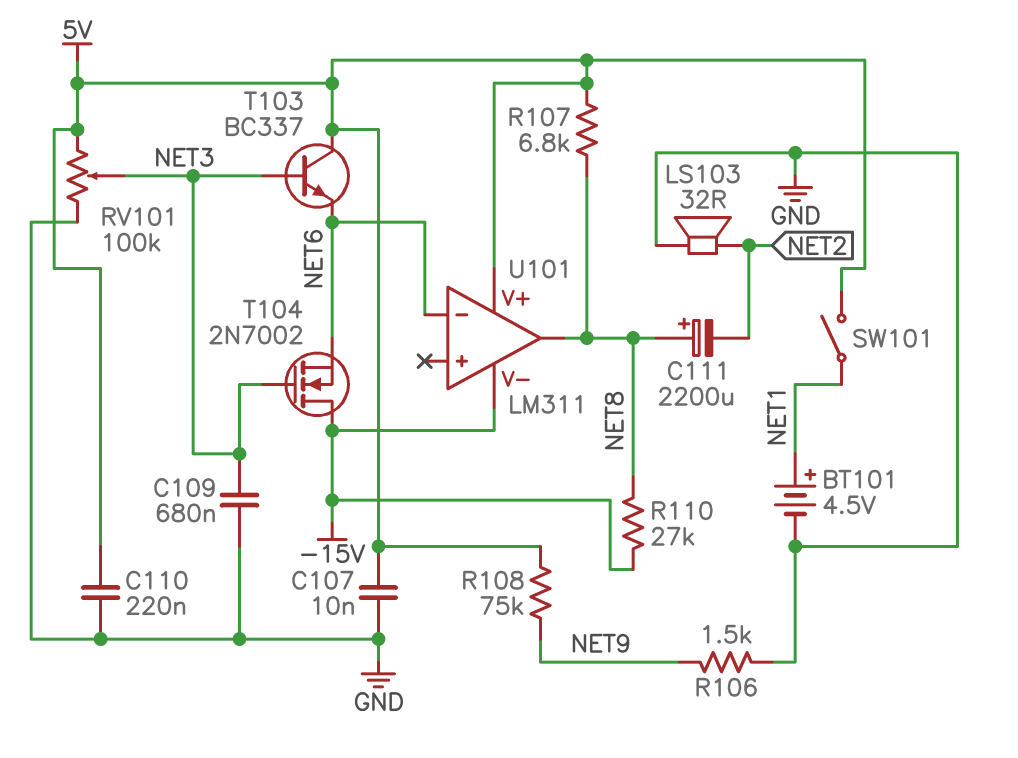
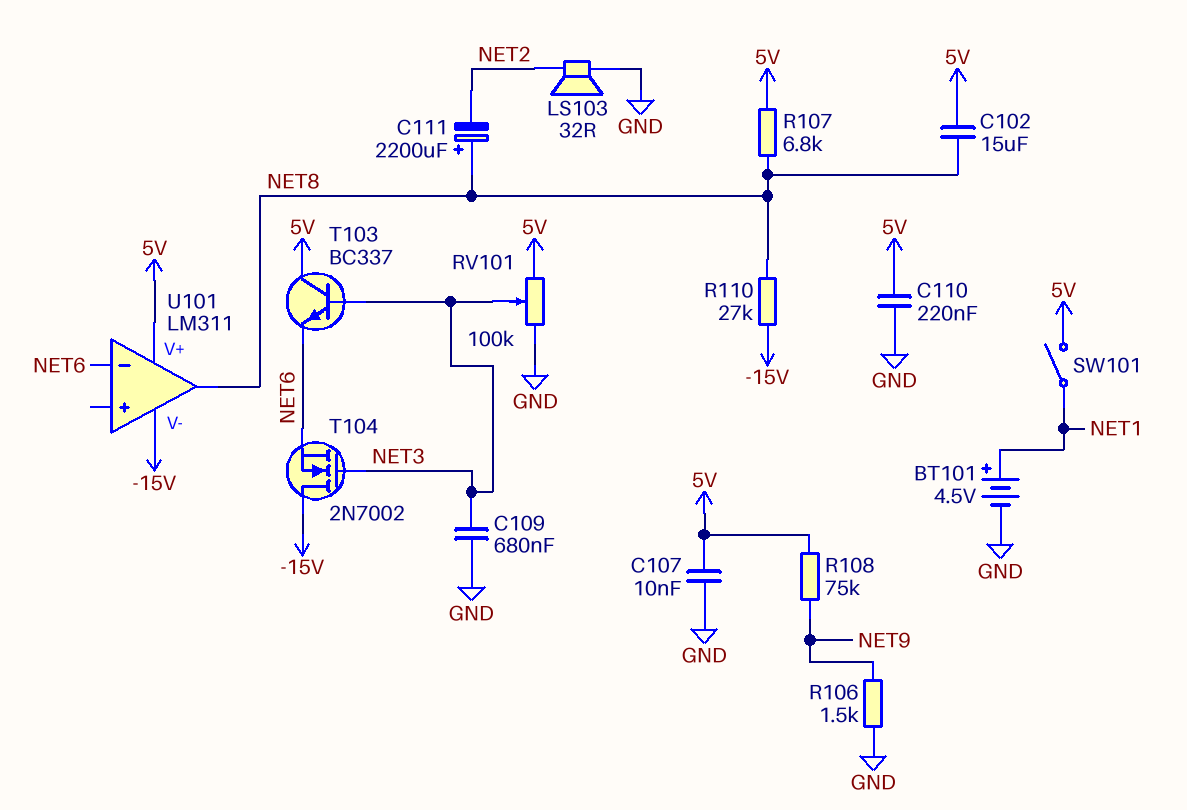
C102: none -> 15uF (5V, NET8)

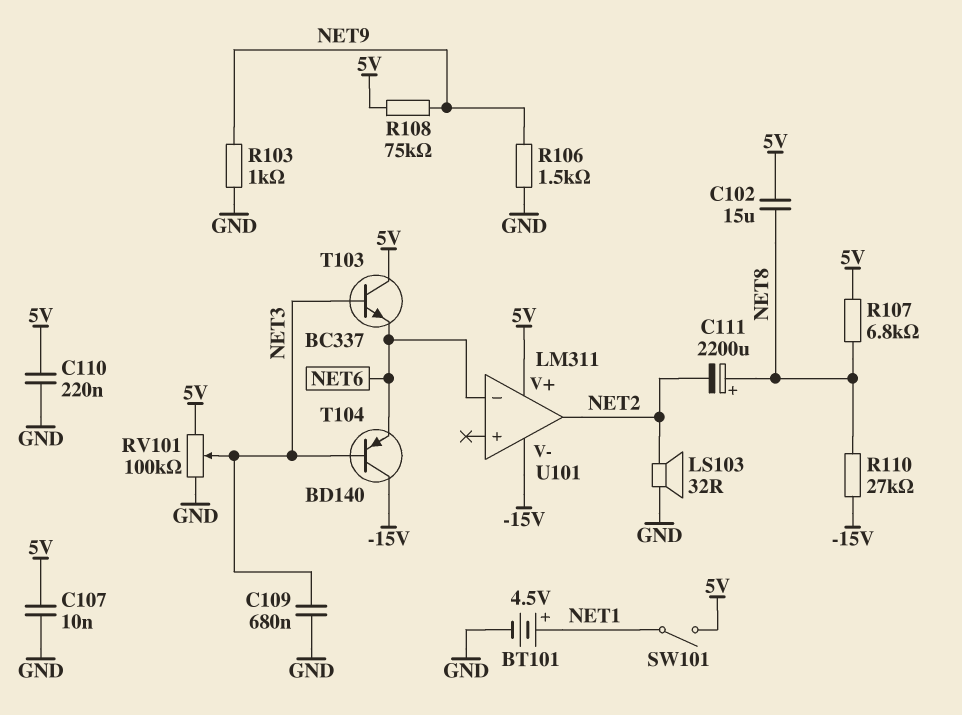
R103: none -> 1k (GND, NET9)
T104: NMOS 2N7002 (G NET3, D -15V, S NET6) -> PNP BD140 (B NET3, C -15V, E NET6)
U101 pin out: NET8 -> NET2

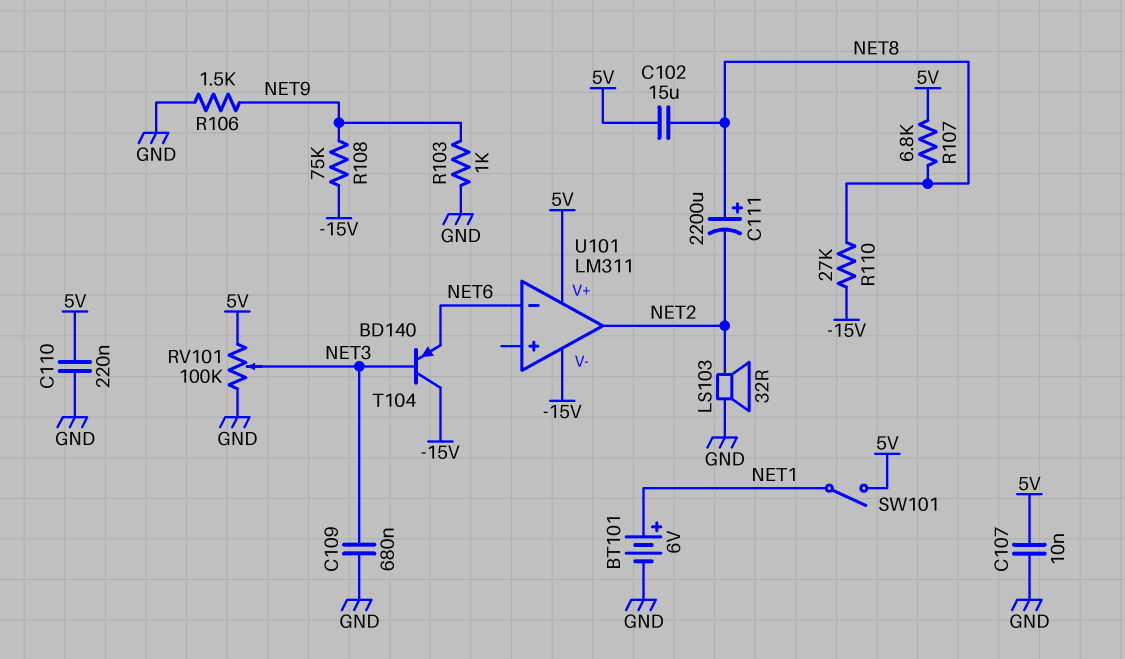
BT101: 4.5V (plus NET1, minus GND) -> 6V (plus NET1, minus GND)
R108: 75k (5V, NET9) -> 75k (-15V, NET9)
T103: NPN BC337 (B NET3, C 5V, E NET6) -> none

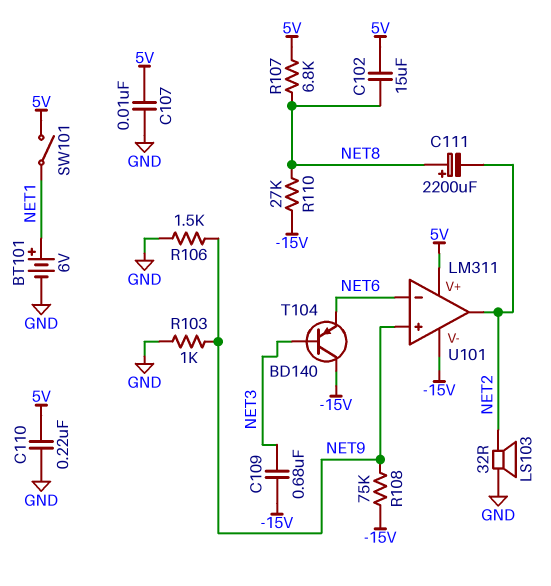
C109: 680nF (GND, NET3) -> 680nF (-15V, NET3)
RV101: 100k (5V, GND, wiper NET3) -> none
U101 pin in+: none -> NET9

